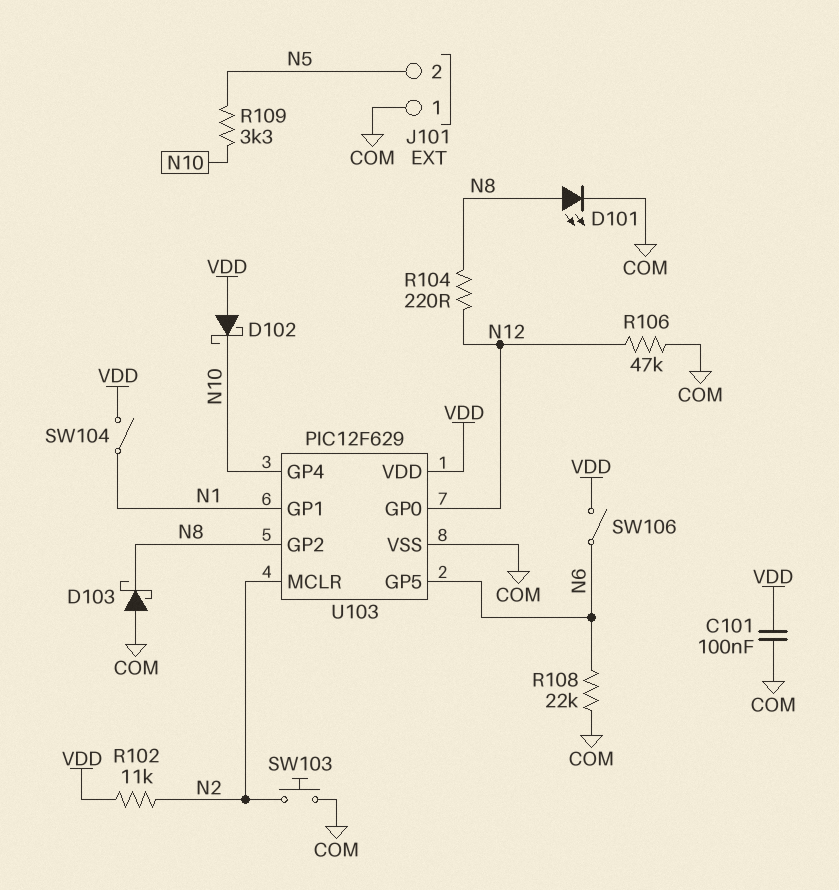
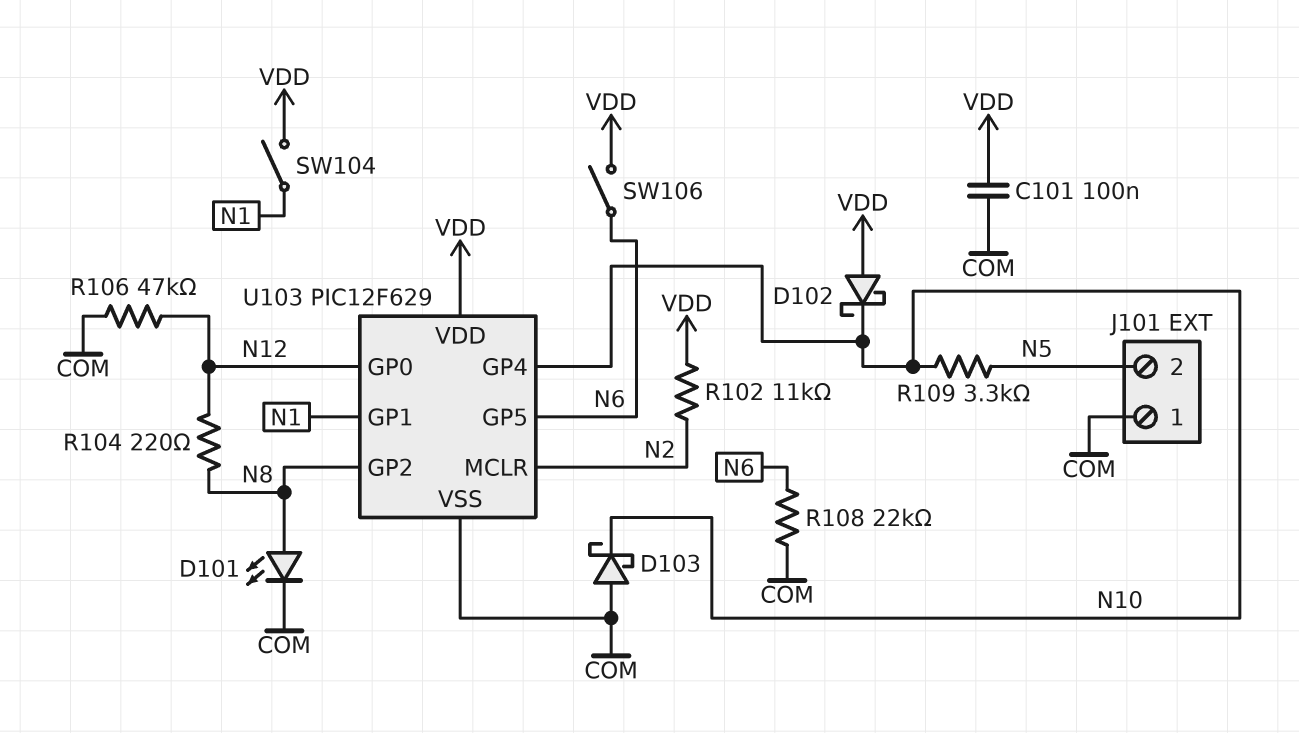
D103: schottky (A COM, K N8) -> schottky (A COM, K N10)
SW103: button (COM, N2) -> none

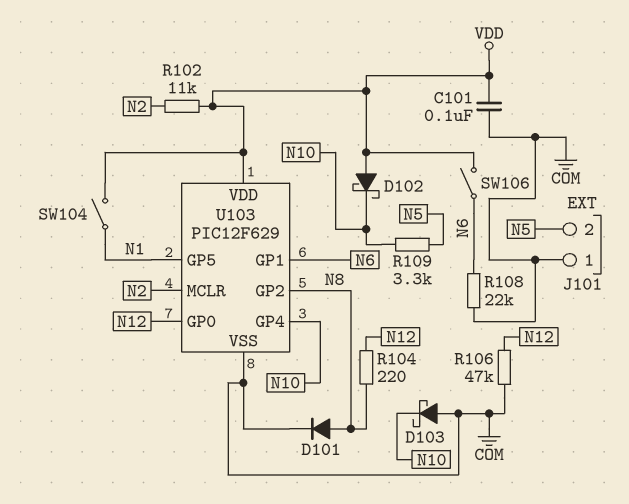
D101: LED (A N8, K COM) -> diode (A N8, K COM)
U103 pin GP1: N1 -> N6
U103 pin GP5: N6 -> N1

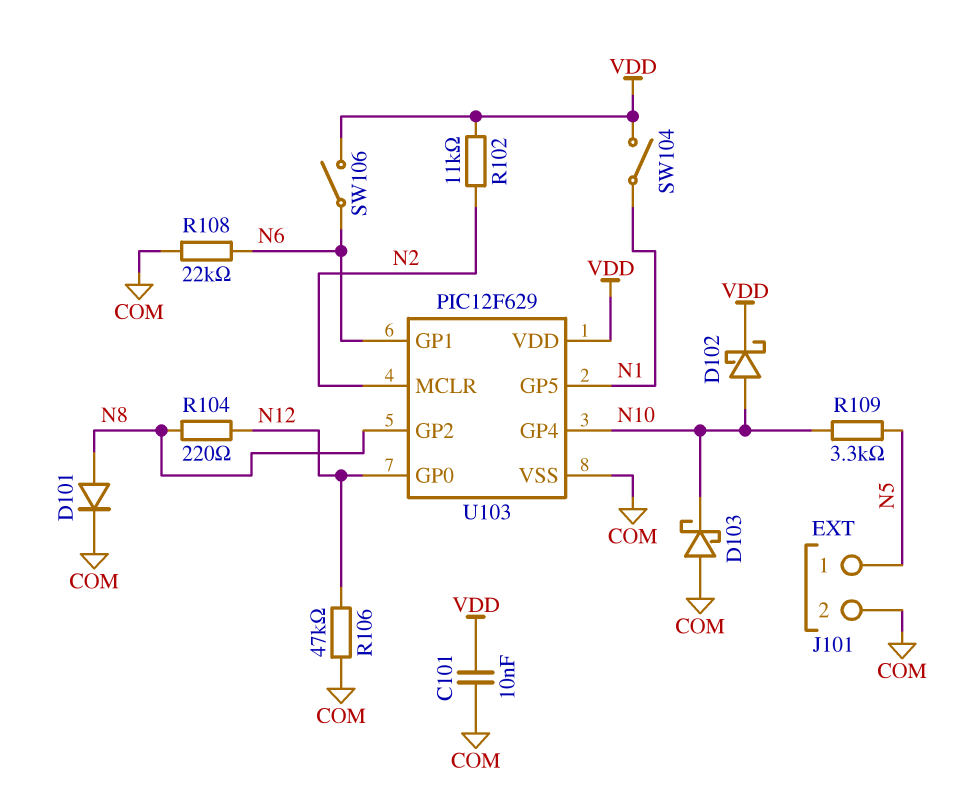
C101: 100nF (COM, VDD) -> 10nF (COM, VDD)
D102: schottky (A VDD, K N10) -> schottky (A N10, K VDD)
J101 pin 1: COM -> N5
J101 pin 2: N5 -> COM

